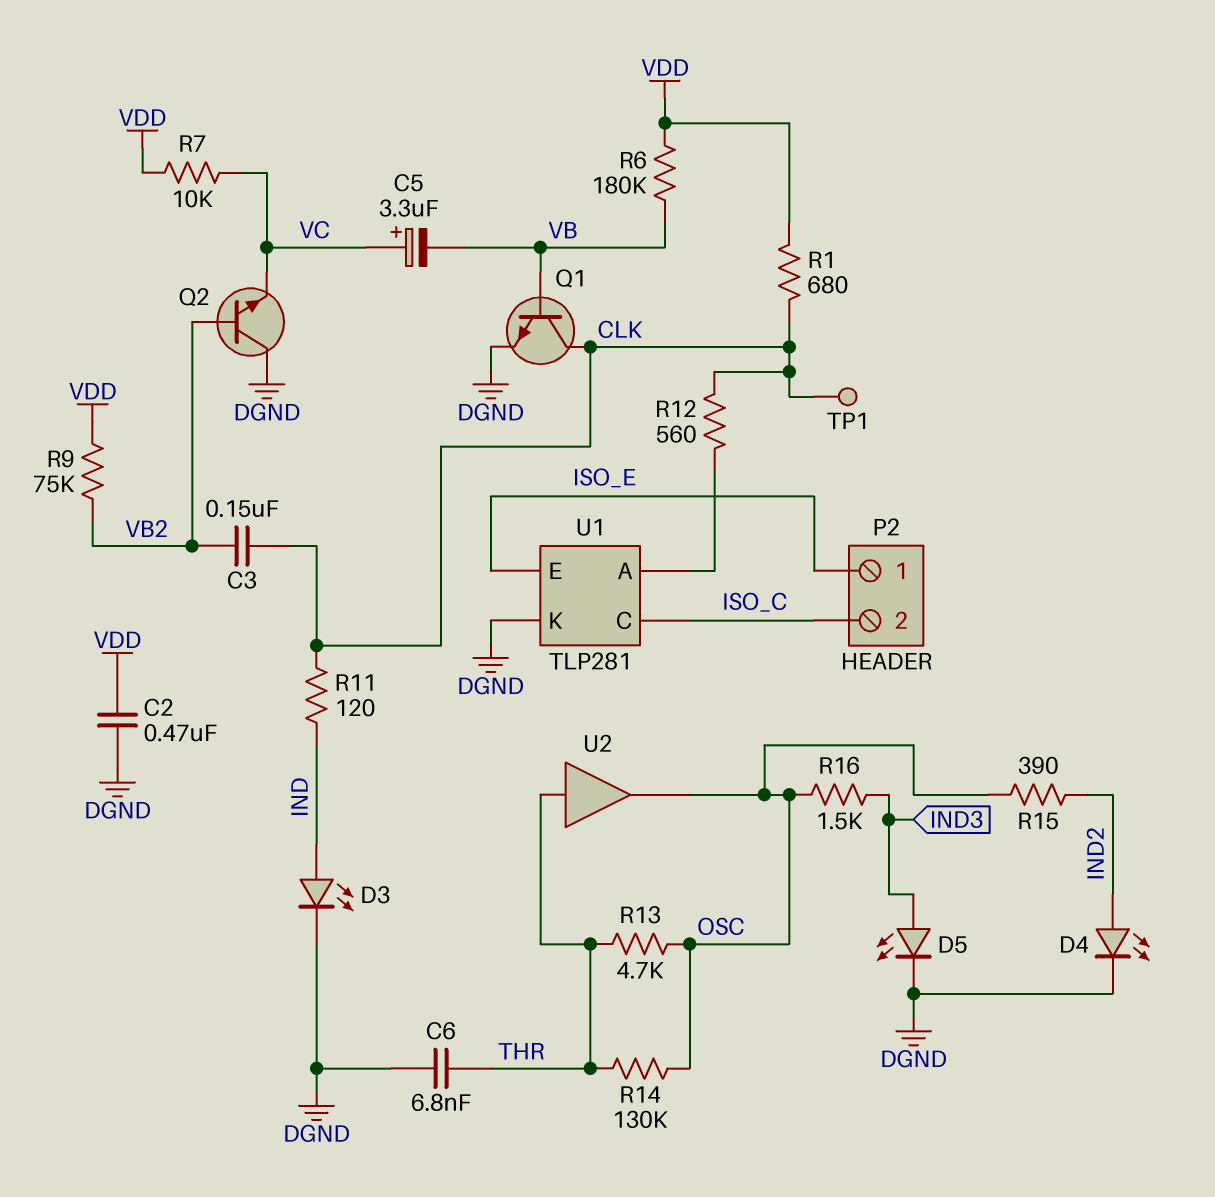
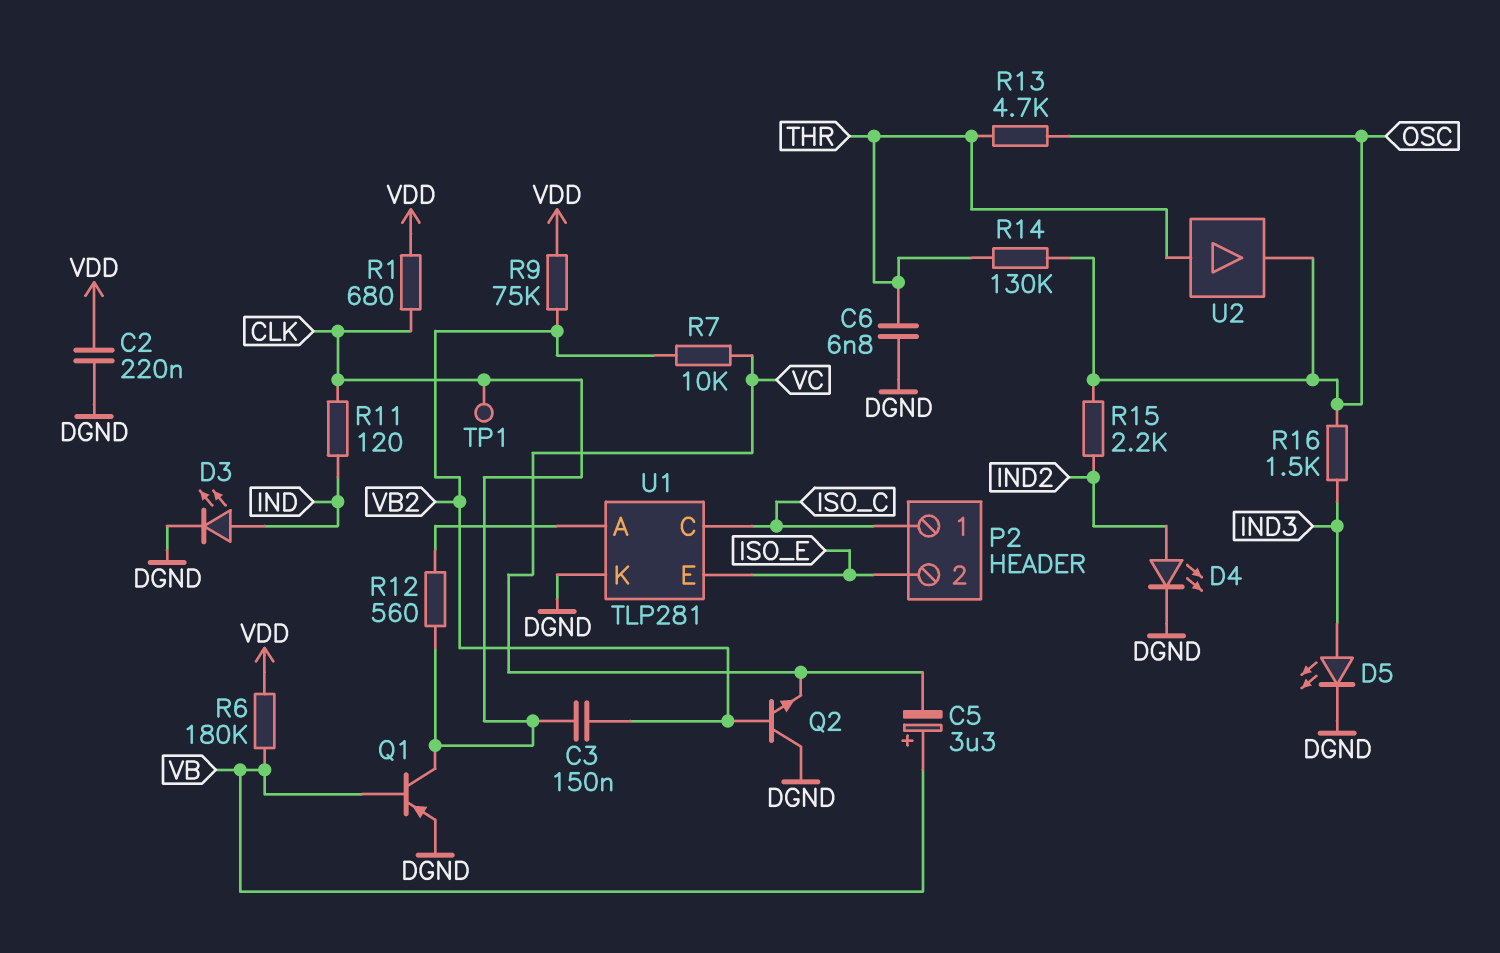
C2: 470nF (DGND, VDD) -> 220nF (DGND, VDD)
C5: 3.3uF (plus VC, minus VB) -> 3.3uF (plus VB, minus VC)
P2 pin 1: ISO_E -> ISO_C
P2 pin 2: ISO_C -> ISO_E
Q1: NPN (B VB, C CLK, E DGND) -> PNP (B VB, C CLK, E DGND)
R7: 10k (VC, VDD) -> 10k (VB2, VC)
R15: 390 (IND2, OSC) -> 2.2k (IND2, OSC)

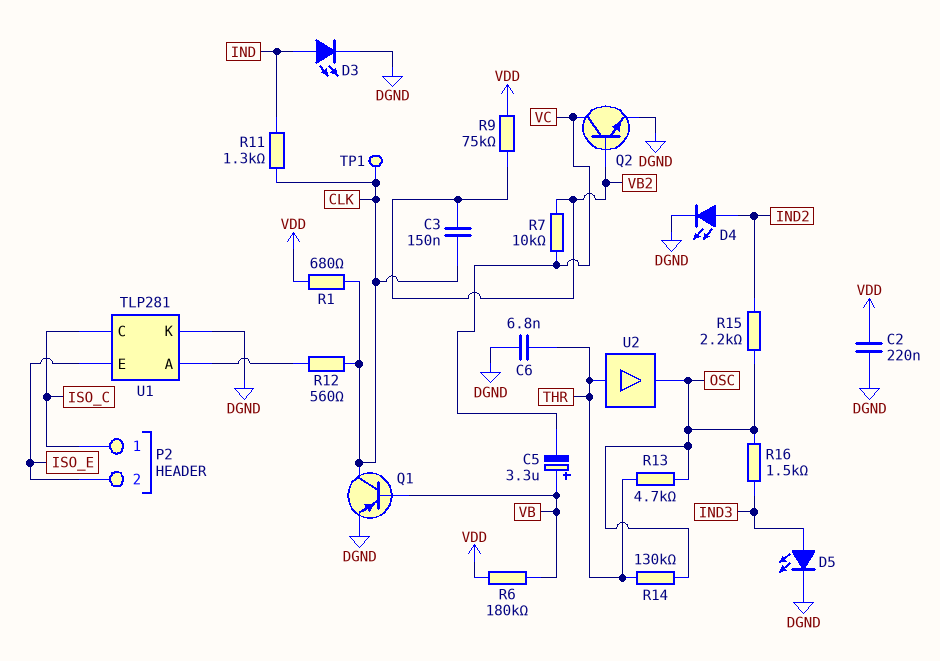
Q2: NPN (B VB2, C DGND, E VC) -> NPN (B VB2, C VC, E DGND)
R11: 120 (CLK, IND) -> 1.3k (CLK, IND)

